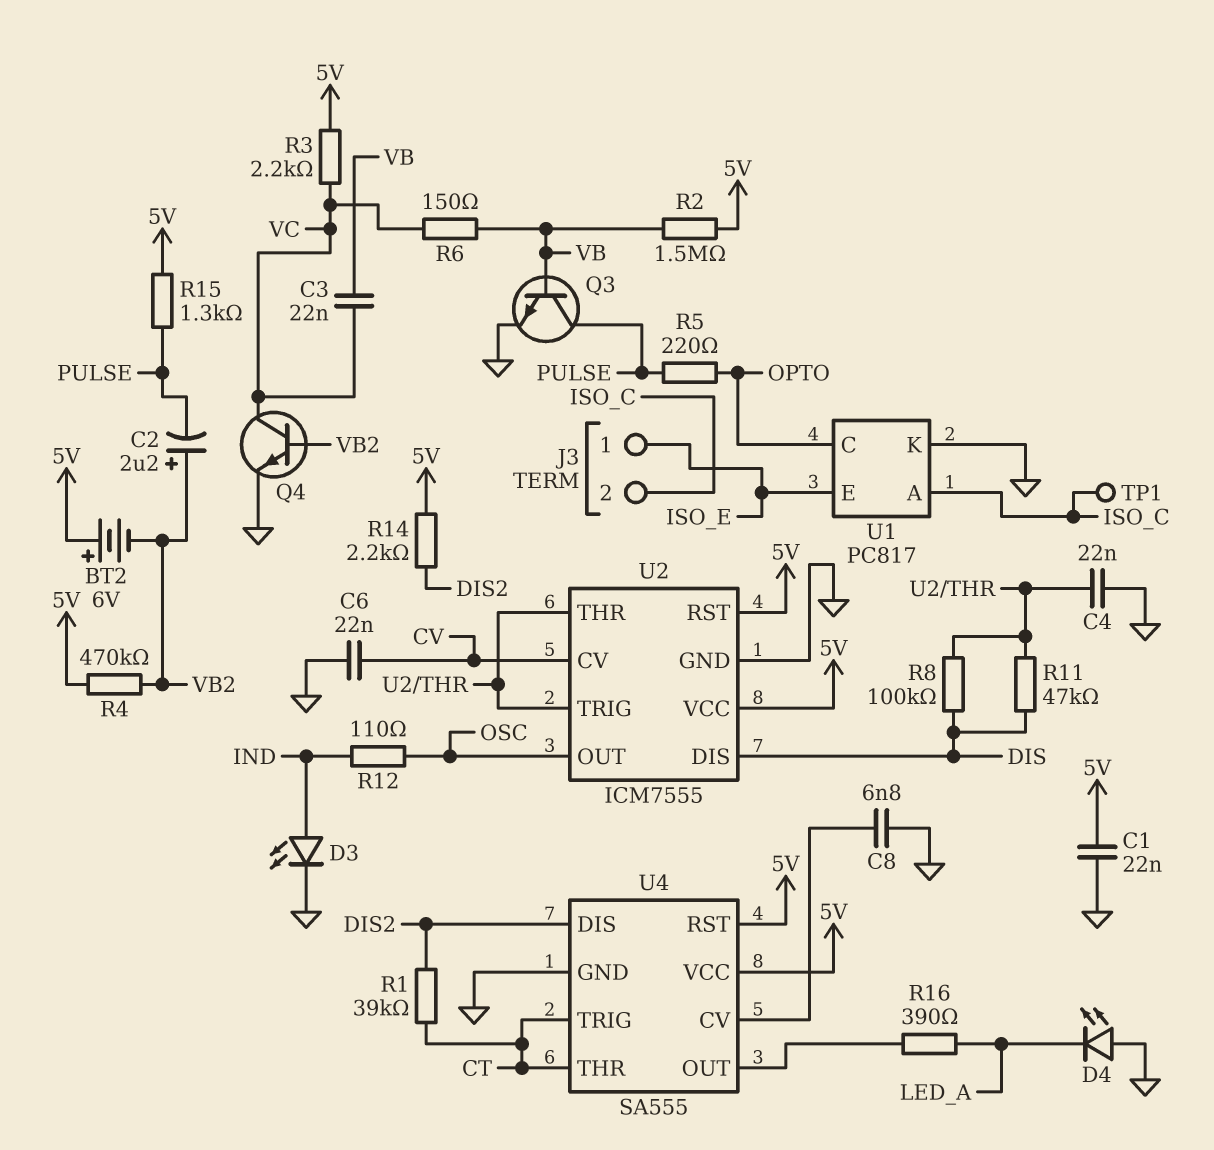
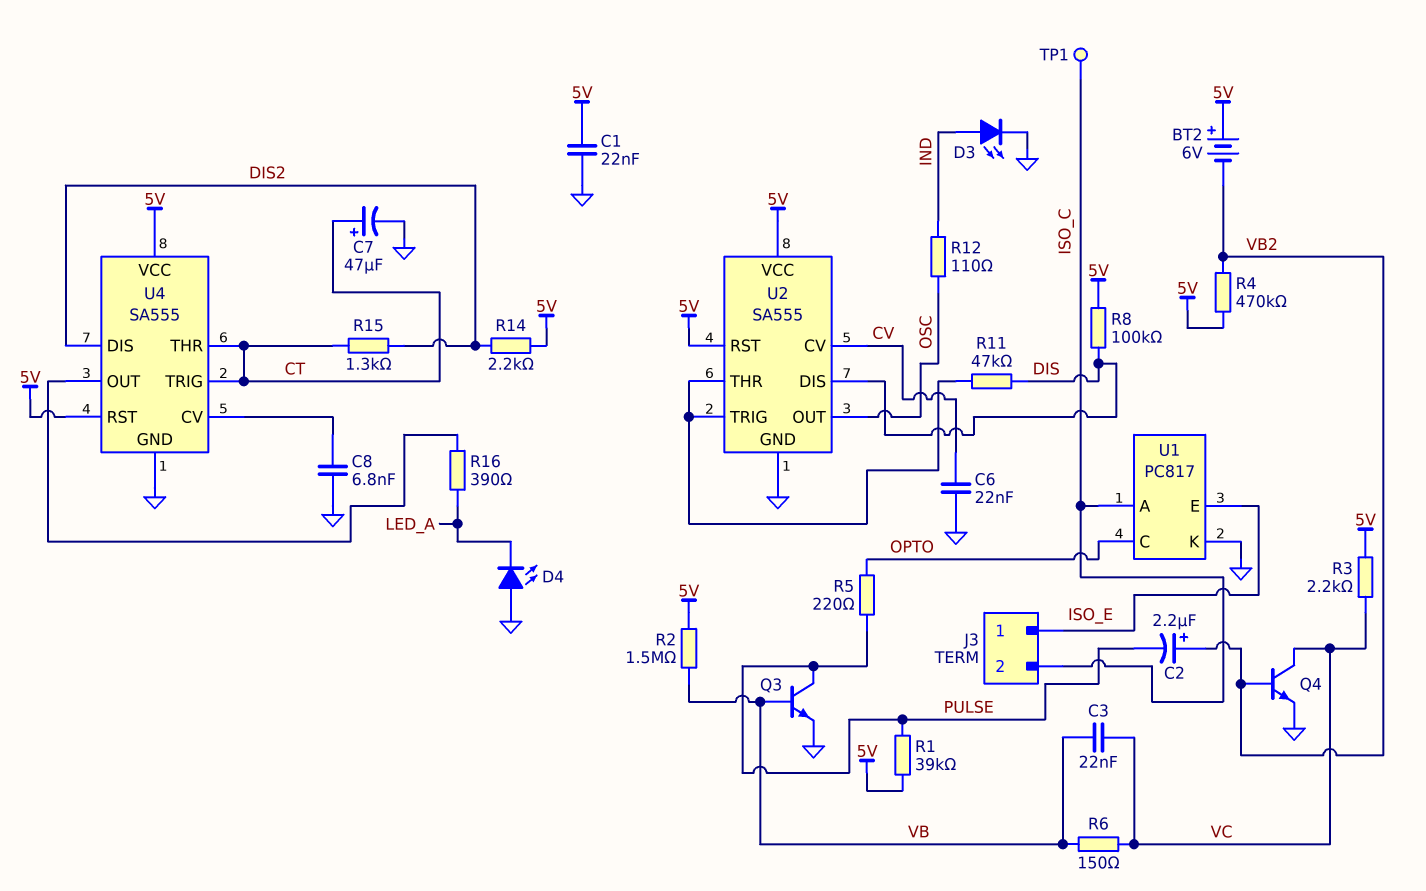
C4: 22nF (GND, U2/THR) -> none
C7: none -> 47uF (plus CT, minus GND)
R1: 39k (CT, DIS2) -> 39k (5V, PULSE)
R8: 100k (DIS, U2/THR) -> 100k (5V, DIS)
R15: 1.3k (5V, PULSE) -> 1.3k (CT, DIS2)
U2: ICM7555 -> SA555

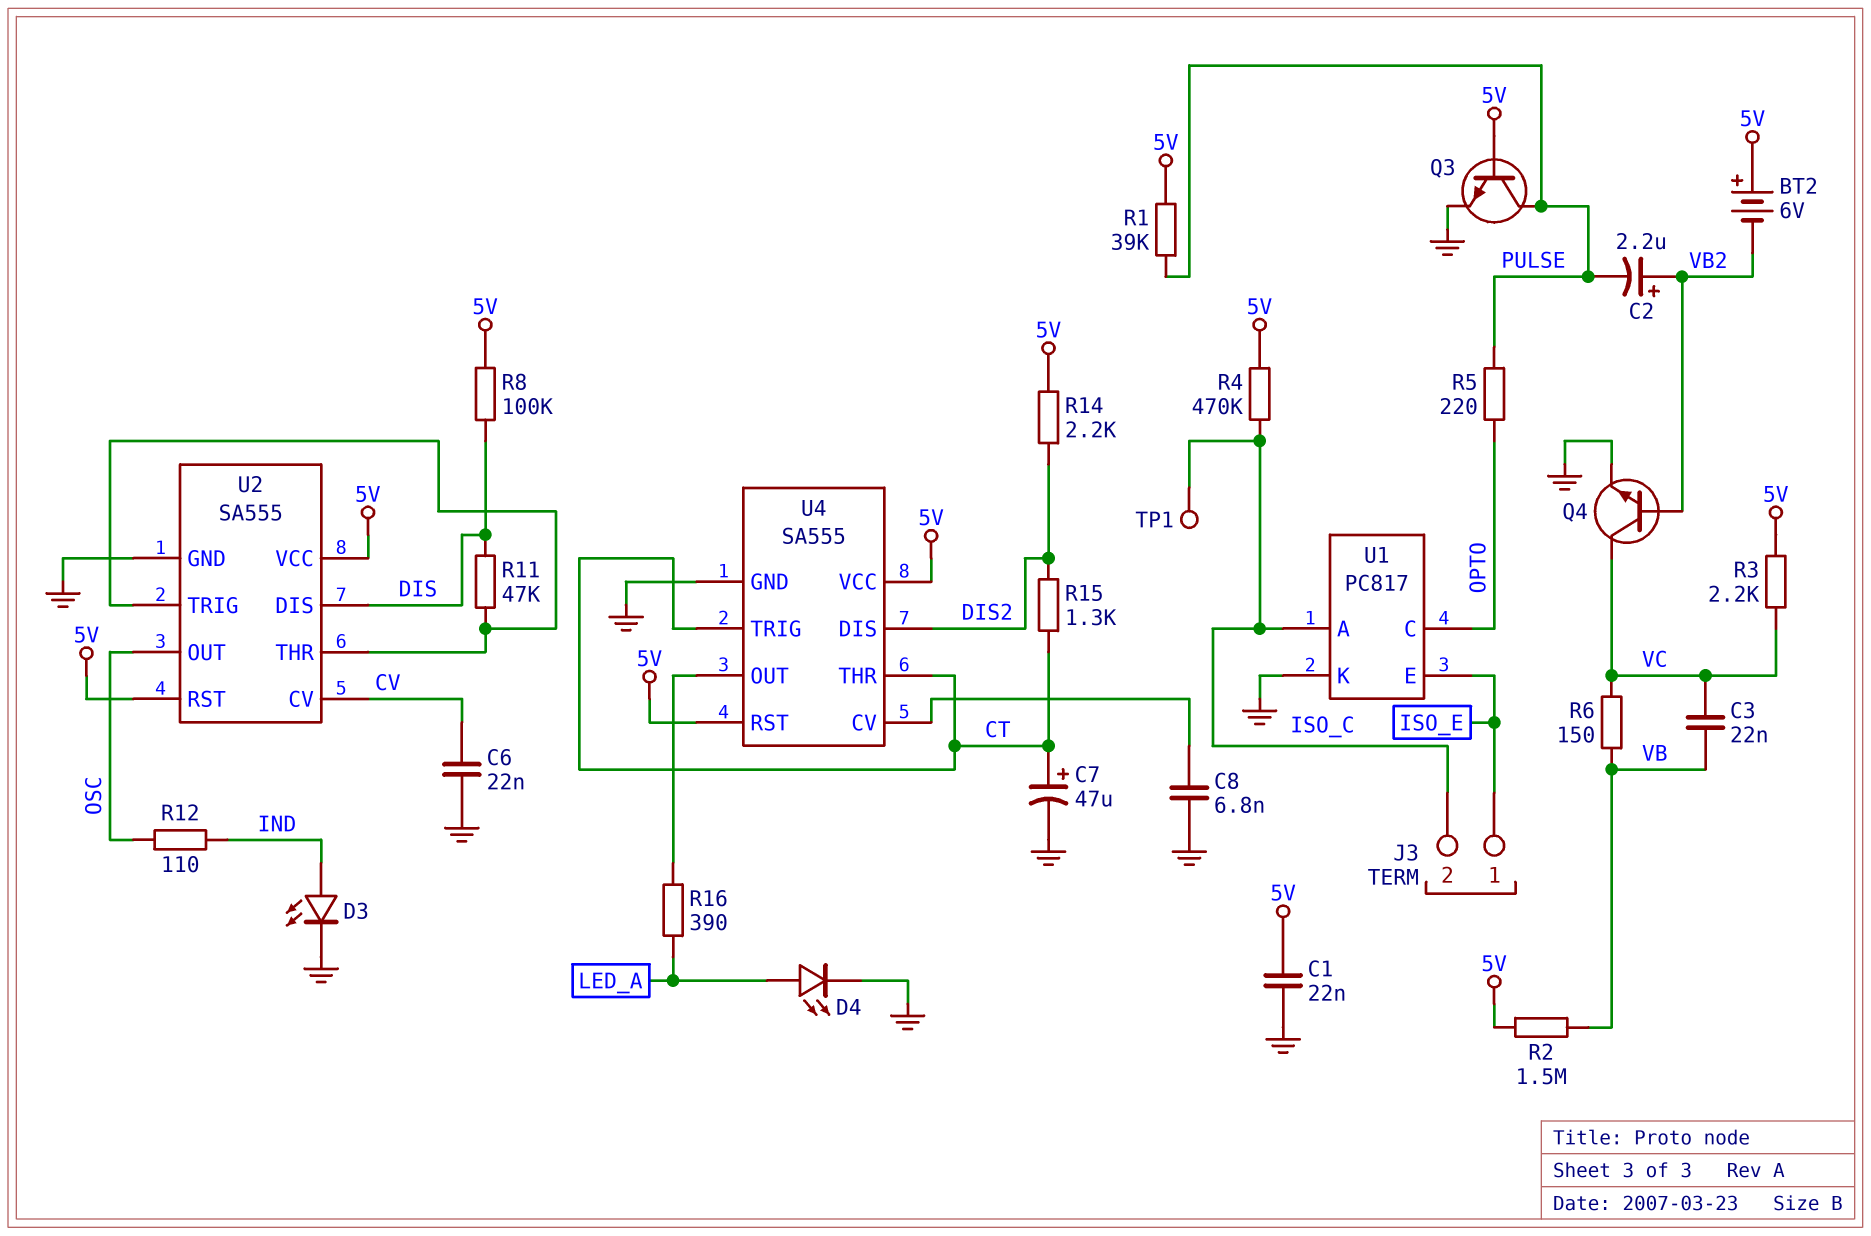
D4: LED (A GND, K LED_A) -> LED (A LED_A, K GND)
Q3: NPN (B VB, C PULSE, E GND) -> NPN (B 5V, C PULSE, E GND)
R4: 470k (5V, VB2) -> 470k (5V, ISO_C)

